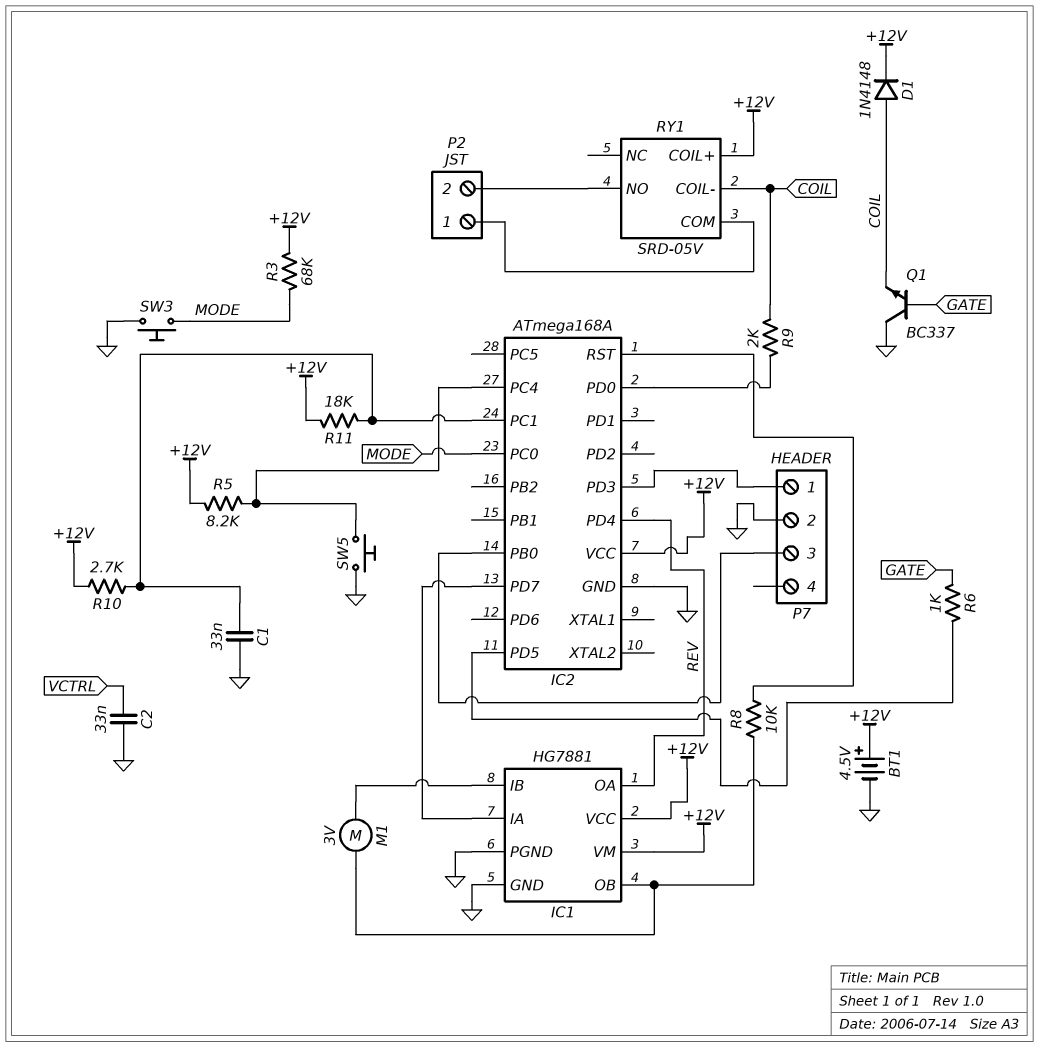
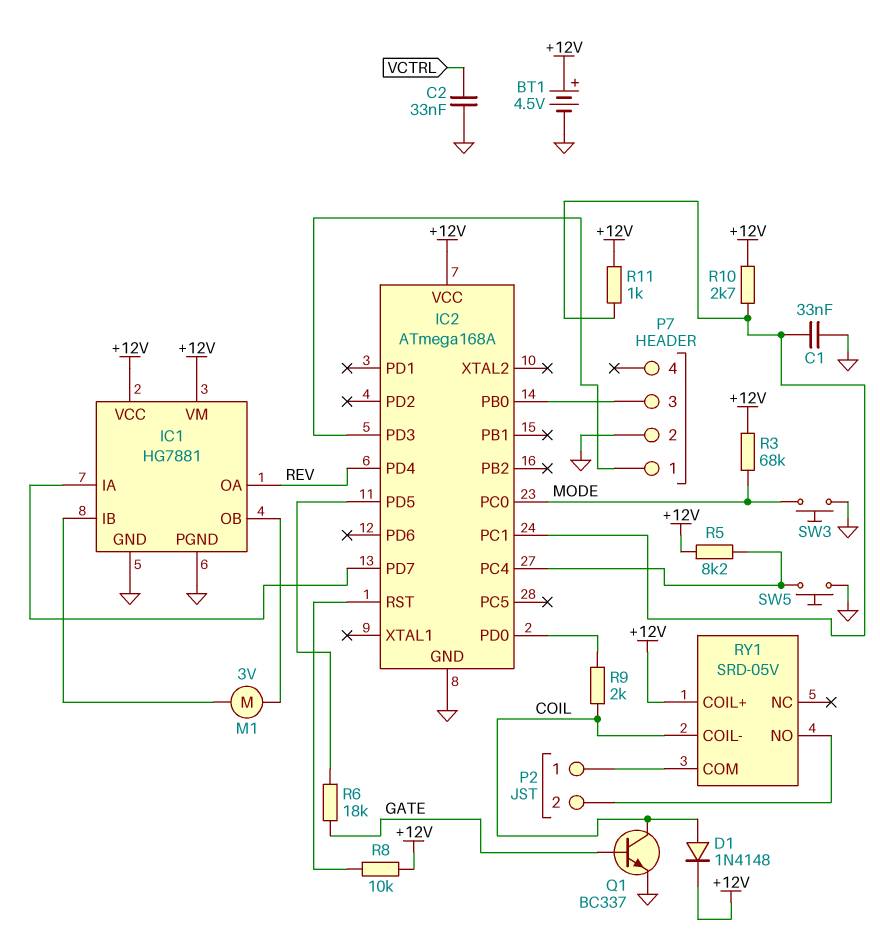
Q1: NPN BC337 (B GATE, C GND, E COIL) -> NPN BC337 (B GATE, C COIL, E GND)
R6: 1k (GATE, IC2/PD5) -> 18k (GATE, IC2/PD5)
R8: 10k (IC1/OB, IC2/RST) -> 10k (+12V, IC2/RST)
R11: 18k (+12V, IC2/PC1) -> 1k (+12V, IC2/PC1)

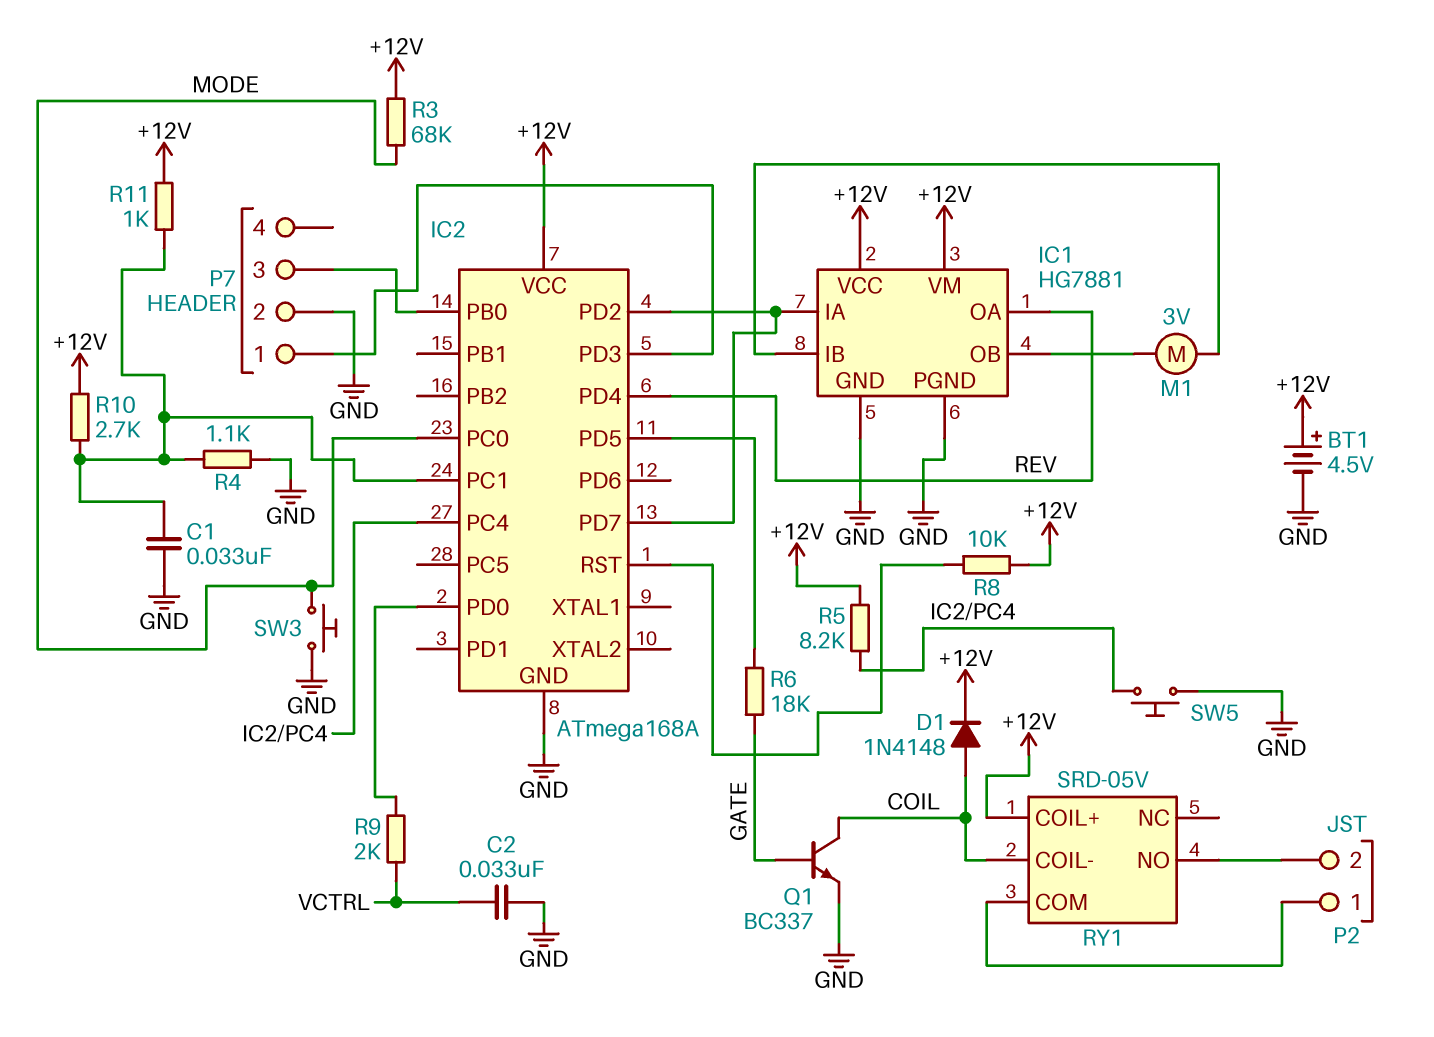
IC2 pin PD2: none -> IC1/IA
R4: none -> 1.1k (GND, IC2/PC1)
R9: 2k (COIL, IC2/PD0) -> 2k (IC2/PD0, VCTRL)

